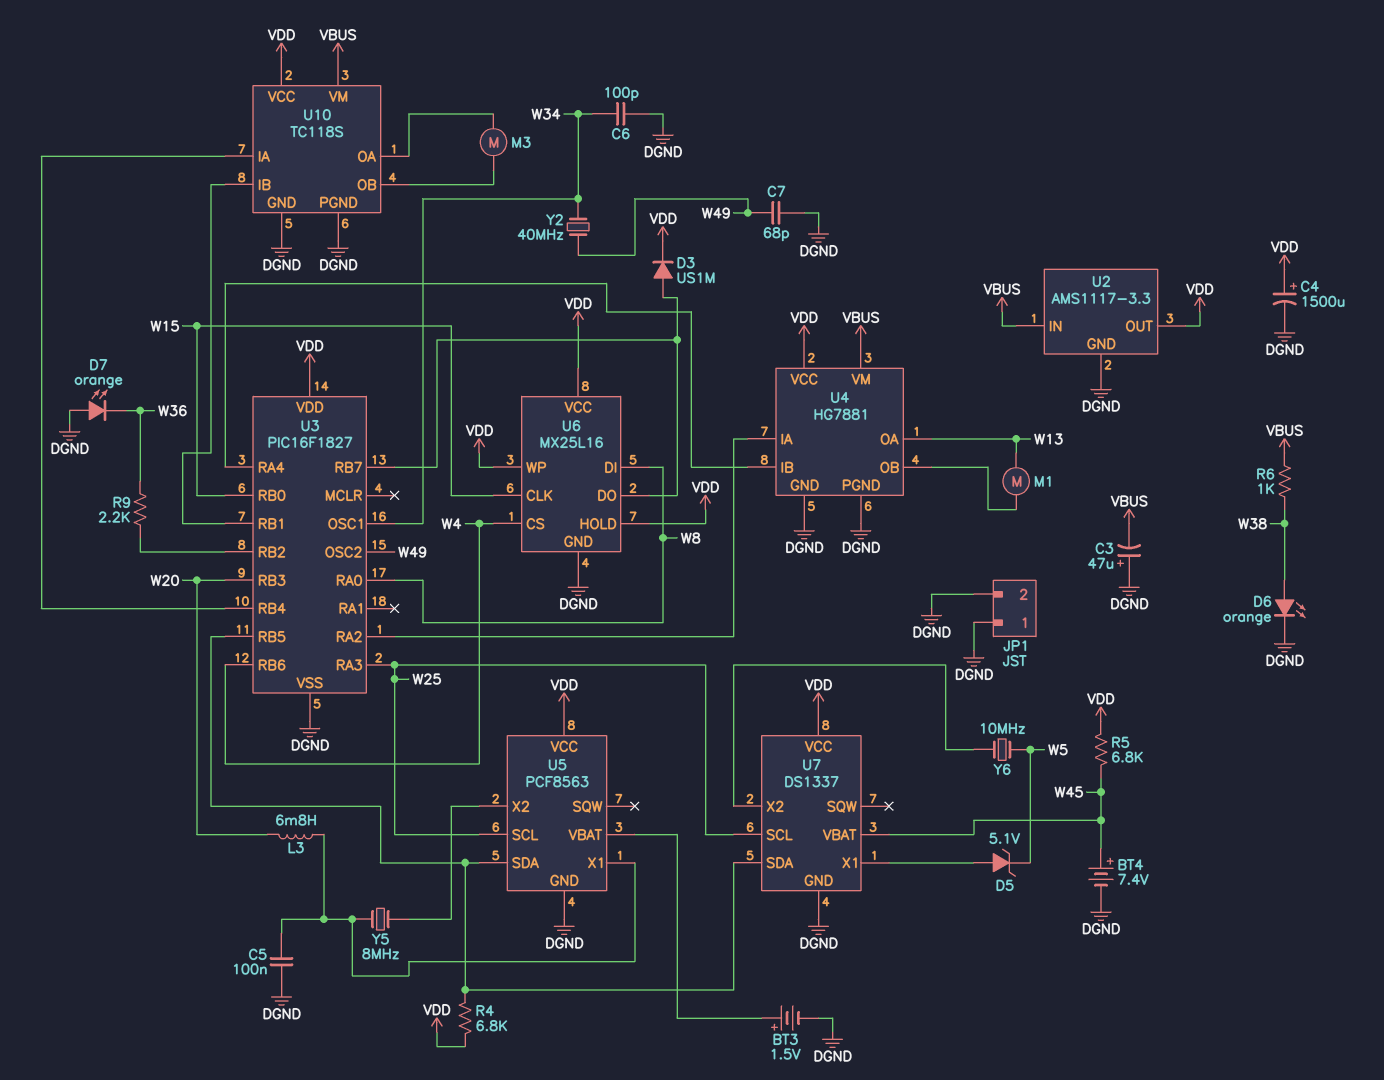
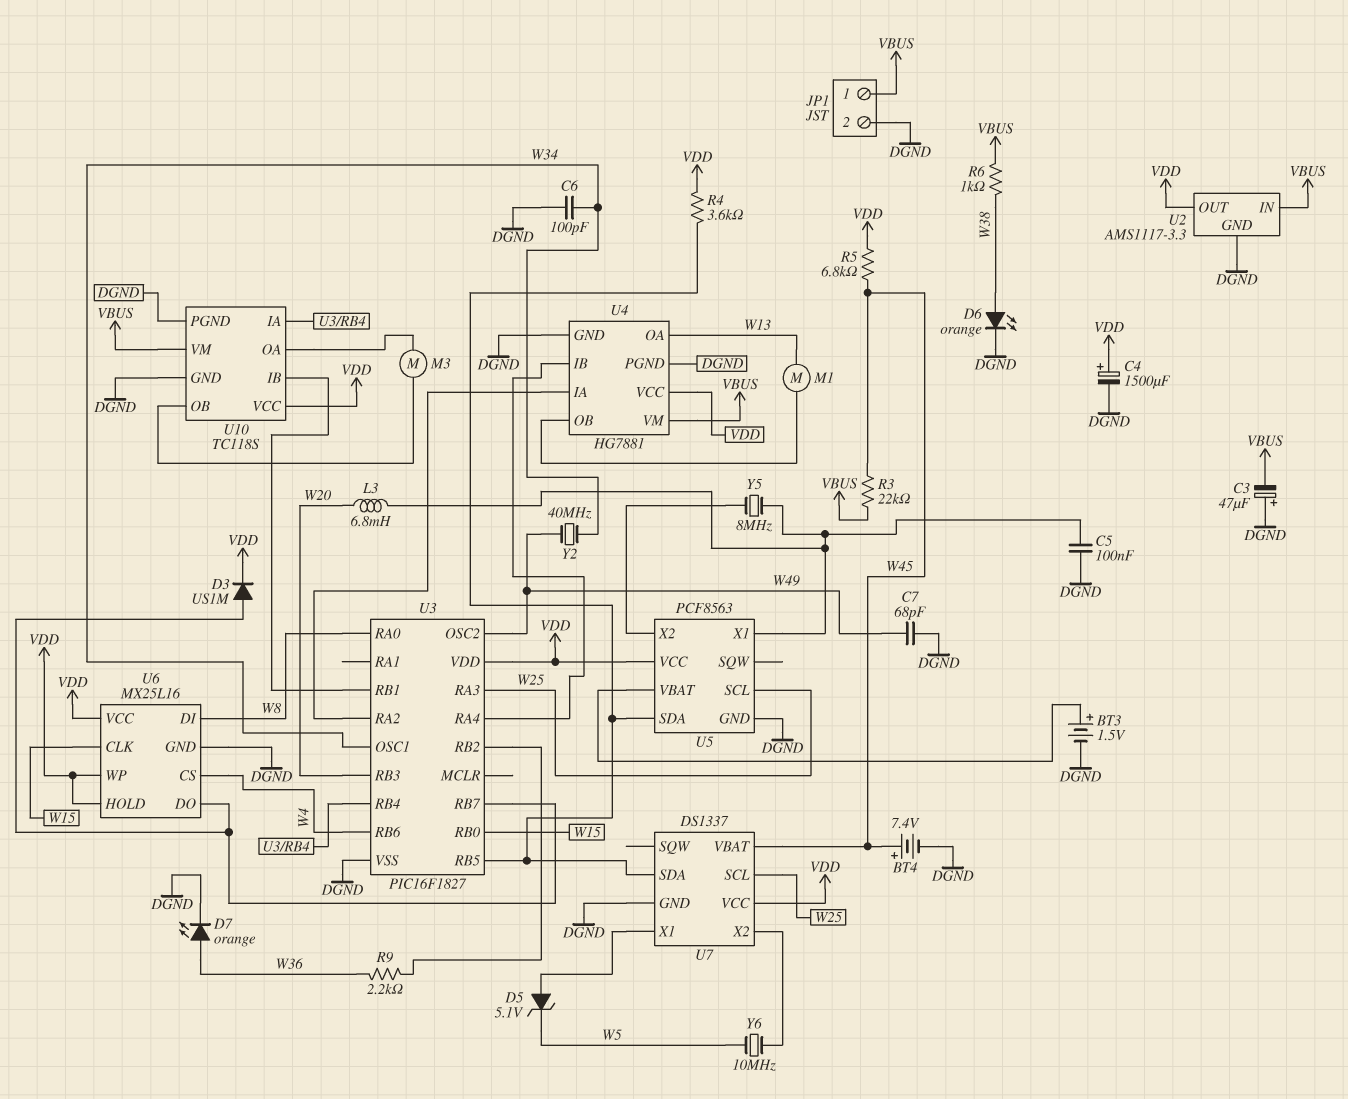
D7: LED orange (A DGND, K W36) -> LED orange (A W36, K DGND)
JP1 pin 1: DGND -> VBUS
R3: none -> 22k (VBUS, W45)
R4: 6.8k (U3/RB5, VDD) -> 3.6k (U3/RB5, VDD)

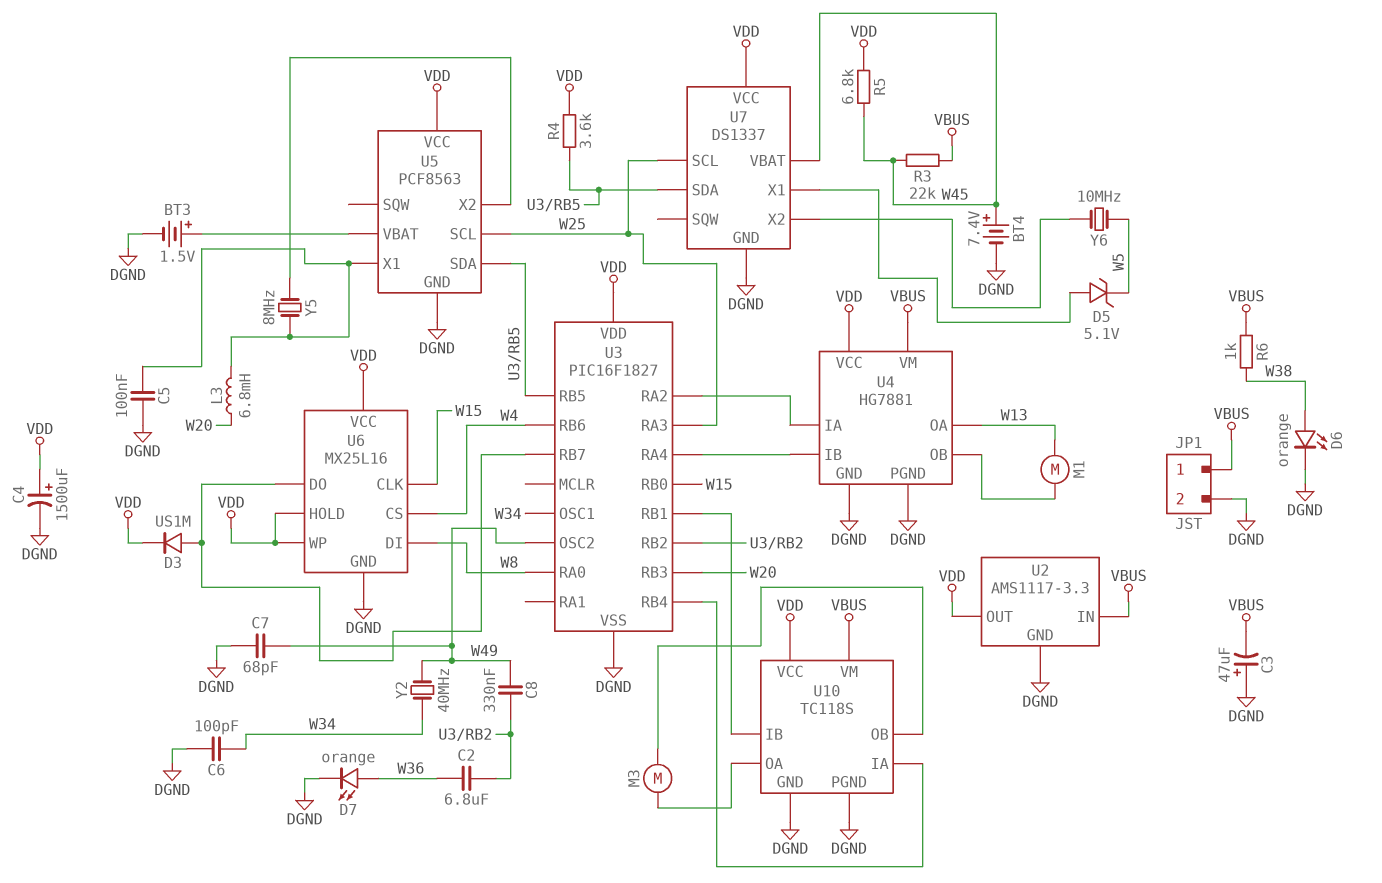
C2: none -> 6.8uF (U3/RB2, W36)
C8: none -> 330nF (U3/RB2, W49)
R9: 2.2k (U3/RB2, W36) -> none

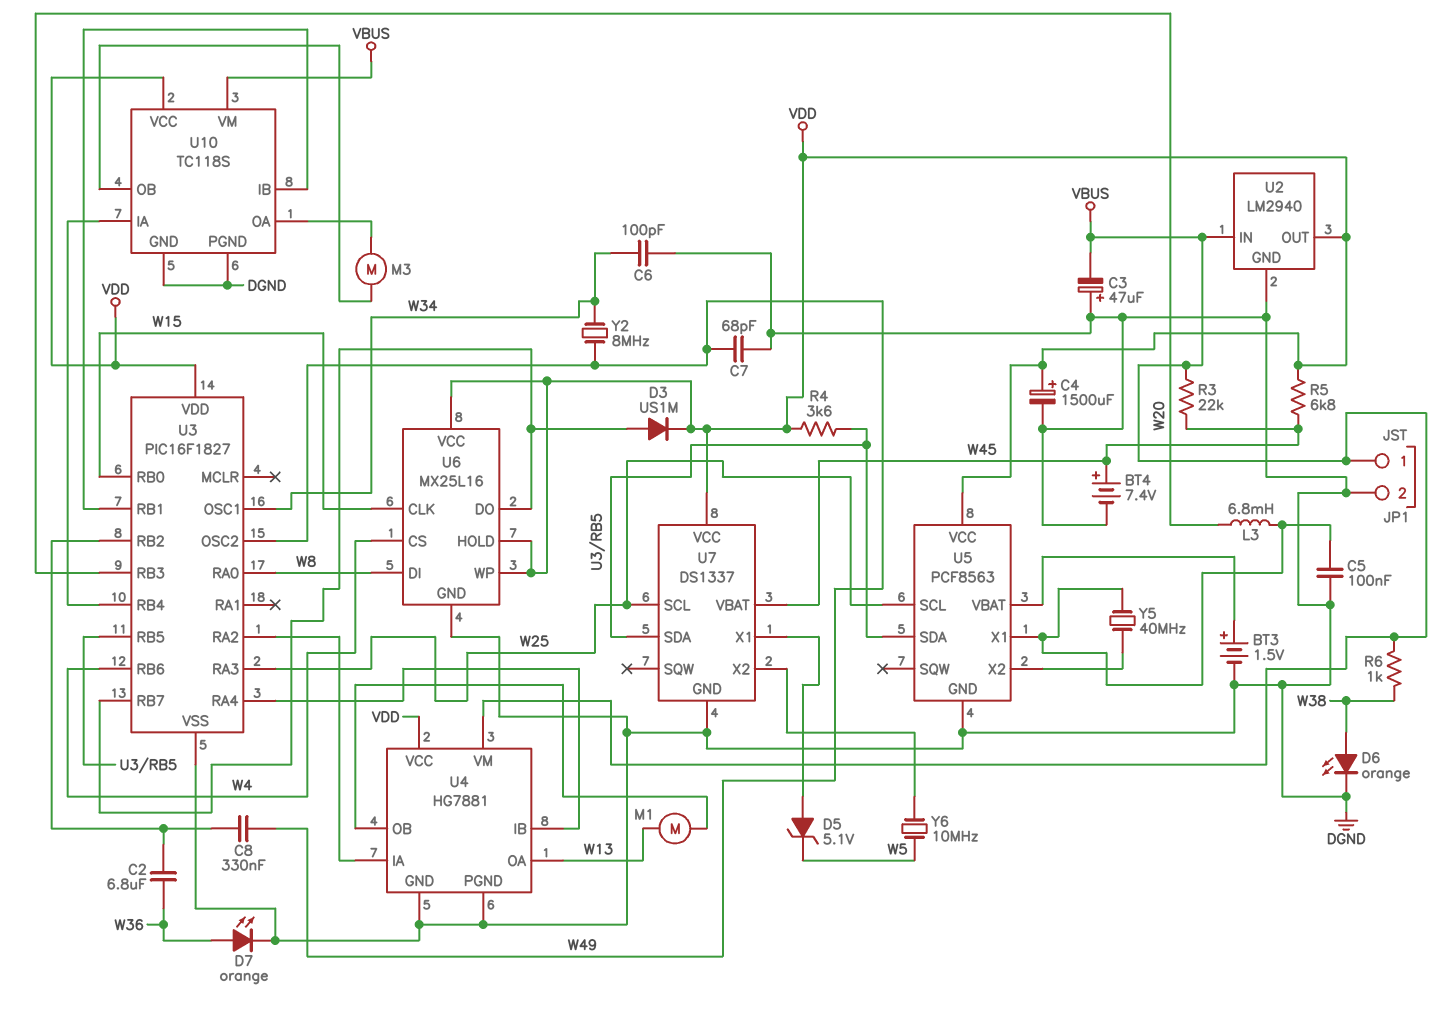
U2: AMS1117-3.3 -> LM2940
Y2: 40MHz (W34, W49) -> 8MHz (W34, W49)
Y5: 8MHz (U5/X1, U5/X2) -> 40MHz (U5/X1, U5/X2)

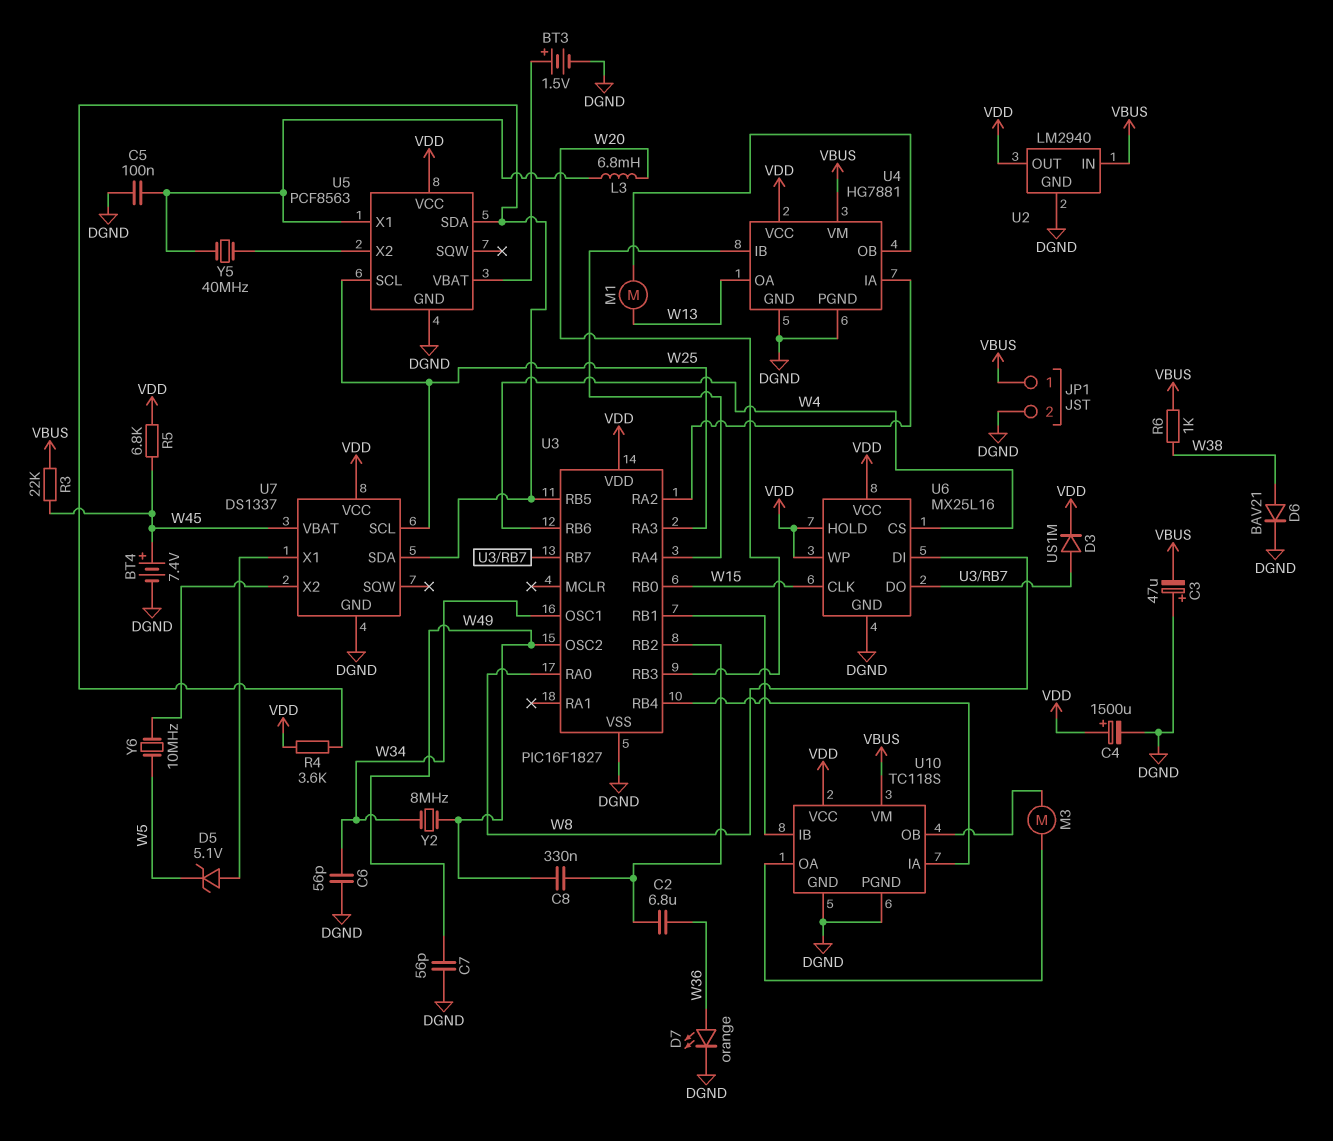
C6: 100pF (DGND, W34) -> 56pF (DGND, W34)
C7: 68pF (DGND, W49) -> 56pF (DGND, W49)
D6: LED orange (A W38, K DGND) -> diode BAV21 (A W38, K DGND)

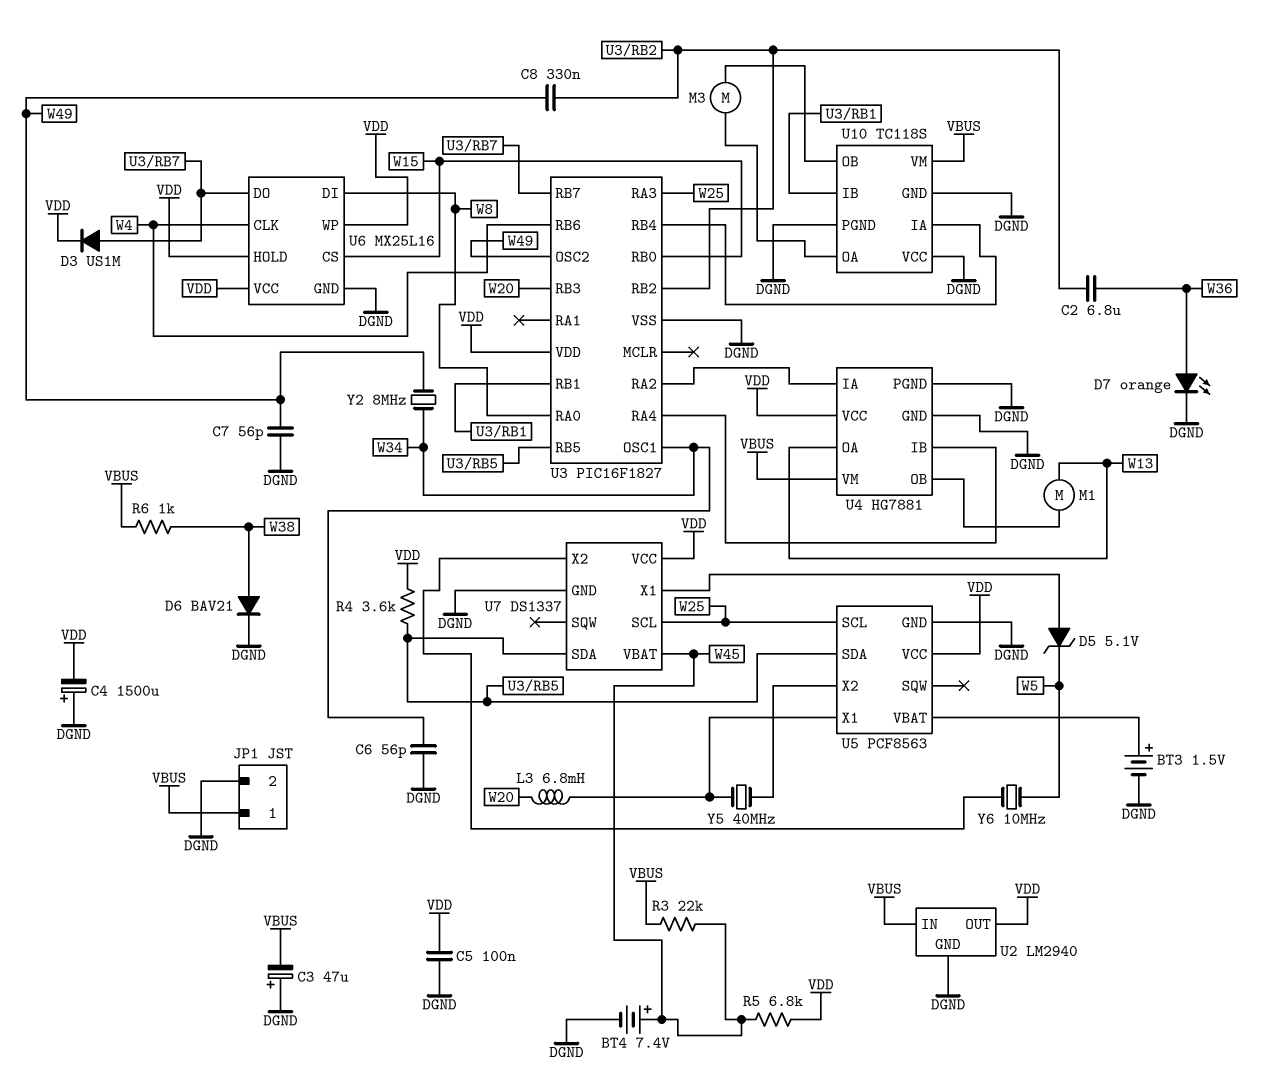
C4: 1500uF (plus VDD, minus DGND) -> 1500uF (plus DGND, minus VDD)
C5: 100nF (DGND, U5/X1) -> 100nF (DGND, VDD)
U6 pin CLK: W15 -> W4
U6 pin CS: W4 -> W15
U10 pin VCC: VDD -> DGND

